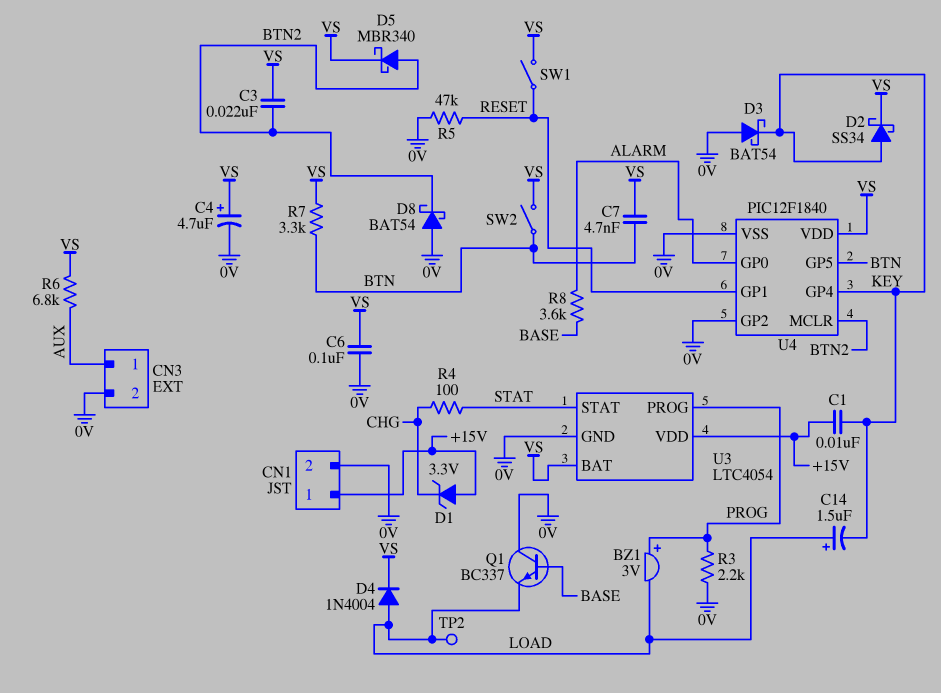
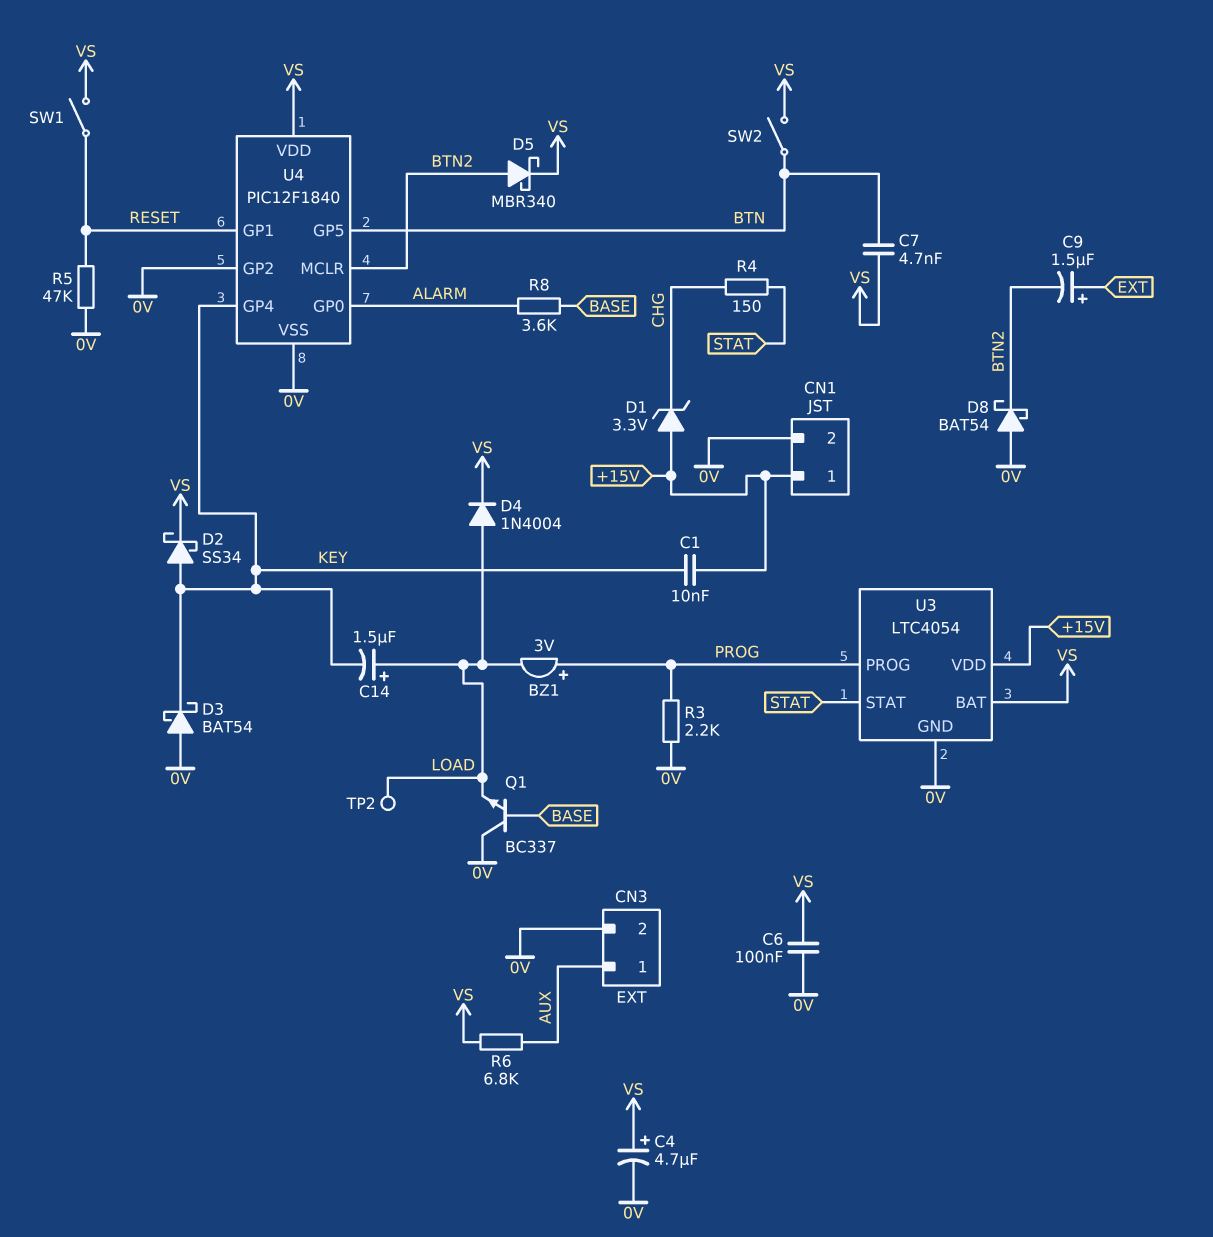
C3: 22nF (BTN2, VS) -> none
C9: none -> 1.5uF (plus EXT, minus BTN2)
R4: 100 (CHG, STAT) -> 150 (CHG, STAT)
R7: 3.3k (BTN, VS) -> none

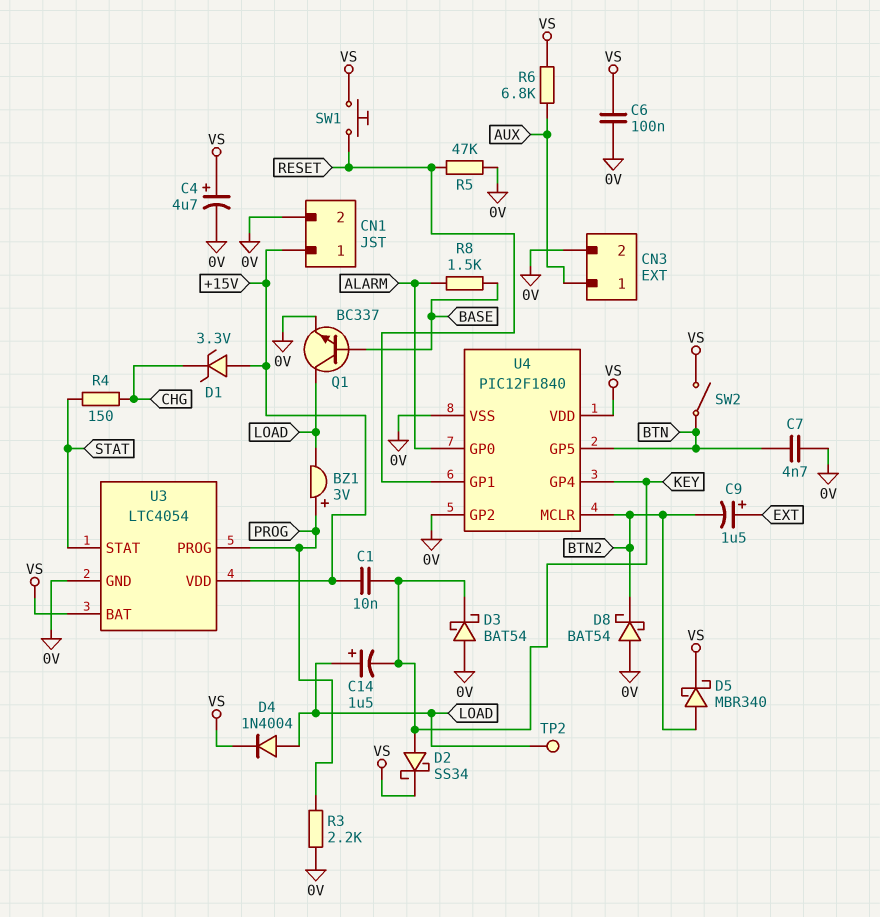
C7: 4.7nF (BTN, VS) -> 4.7nF (0V, BTN)
Q1: NPN BC337 (B BASE, C 0V, E LOAD) -> NPN BC337 (B BASE, C LOAD, E 0V)
R8: 3.6k (ALARM, BASE) -> 1.5k (ALARM, BASE)
SW1: switch (RESET, VS) -> button (RESET, VS)

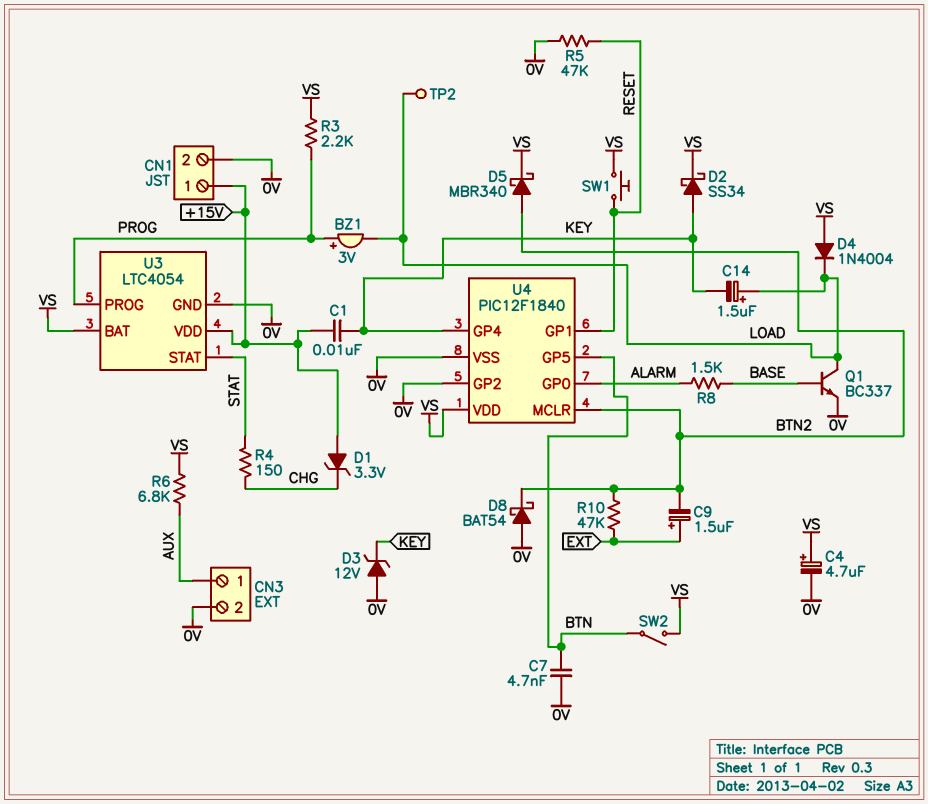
C6: 100nF (0V, VS) -> none
D3: schottky BAT54 (A 0V, K KEY) -> zener 12V (A 0V, K KEY)
D4: diode 1N4004 (A LOAD, K VS) -> diode 1N4004 (A VS, K LOAD)
R3: 2.2k (0V, PROG) -> 2.2k (PROG, VS)
R10: none -> 47k (BTN2, EXT)

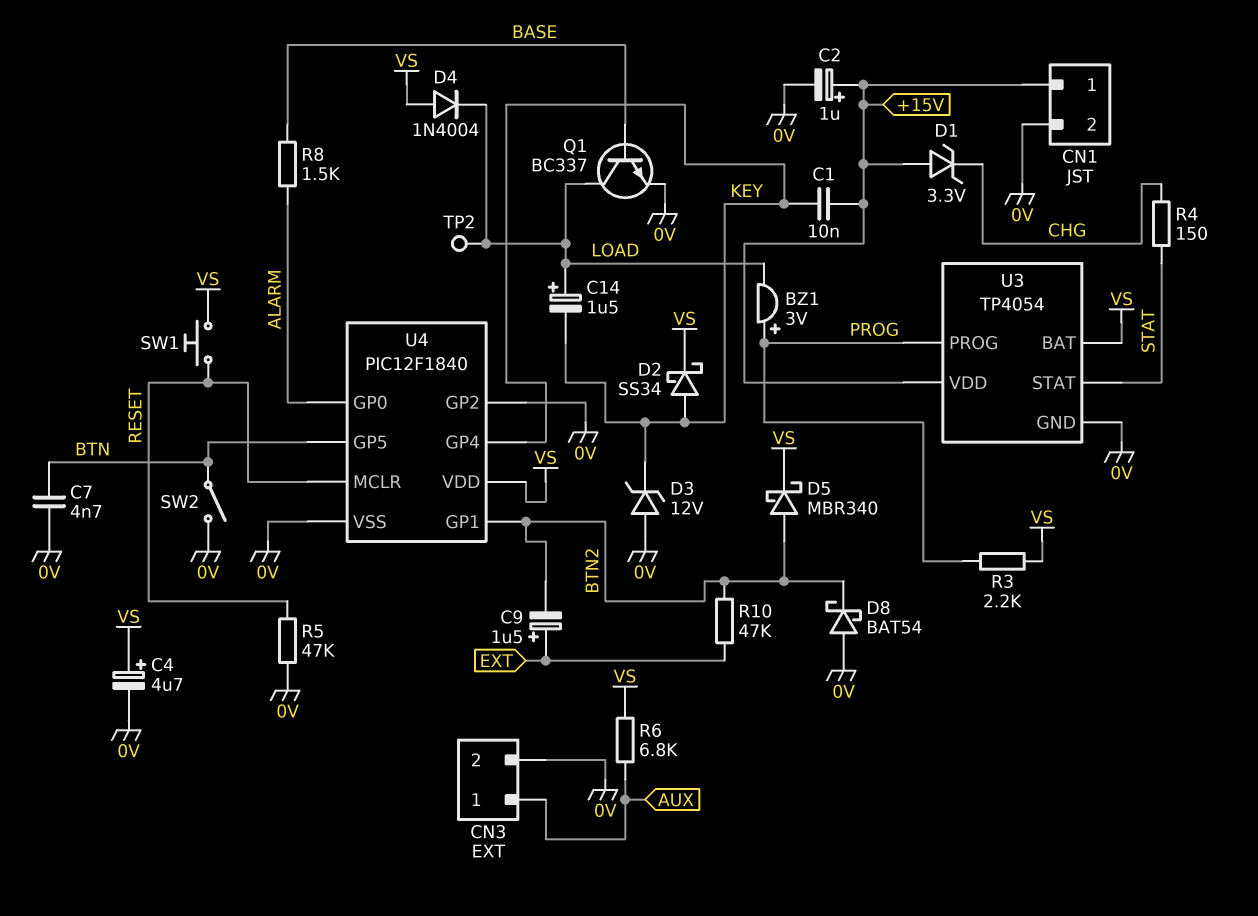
C2: none -> 1uF (plus +15V, minus 0V)
SW2: switch (BTN, VS) -> switch (0V, BTN)
U3: LTC4054 -> TP4054
U4 pin GP1: RESET -> BTN2
U4 pin MCLR: BTN2 -> RESET

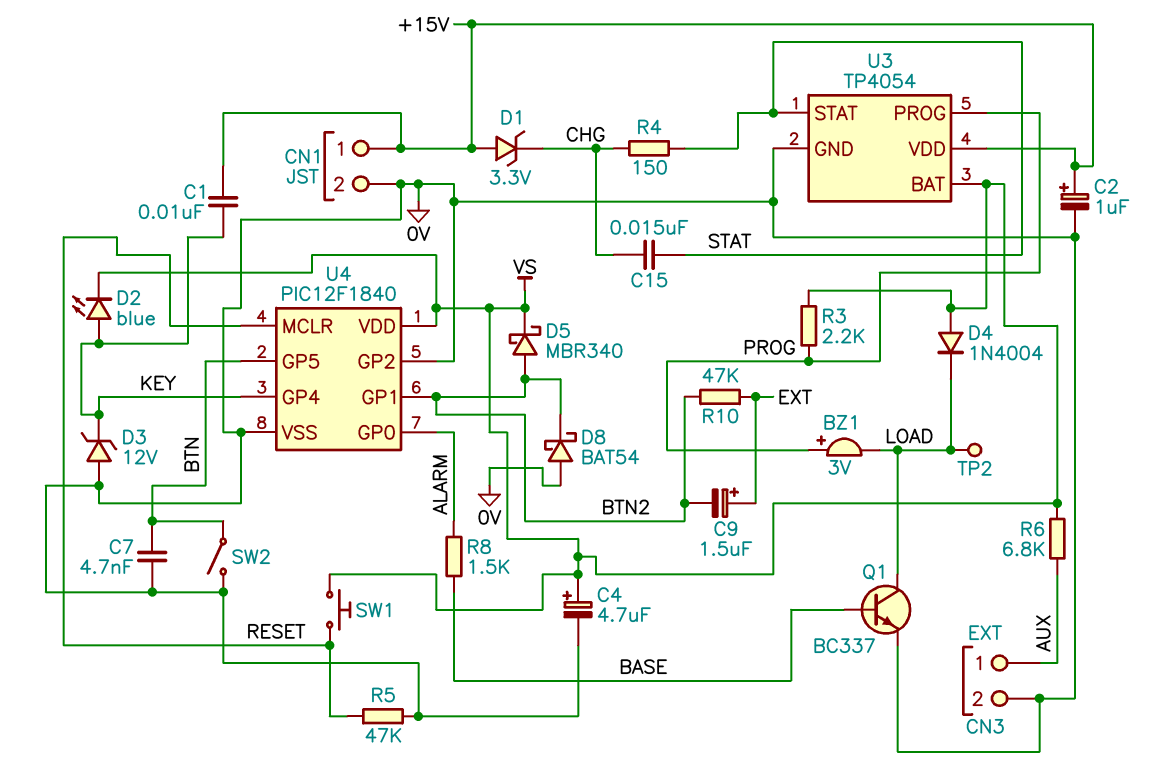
C14: 1.5uF (plus LOAD, minus KEY) -> none
C15: none -> 15nF (CHG, STAT)
D2: schottky SS34 (A KEY, K VS) -> LED blue (A KEY, K VS)

